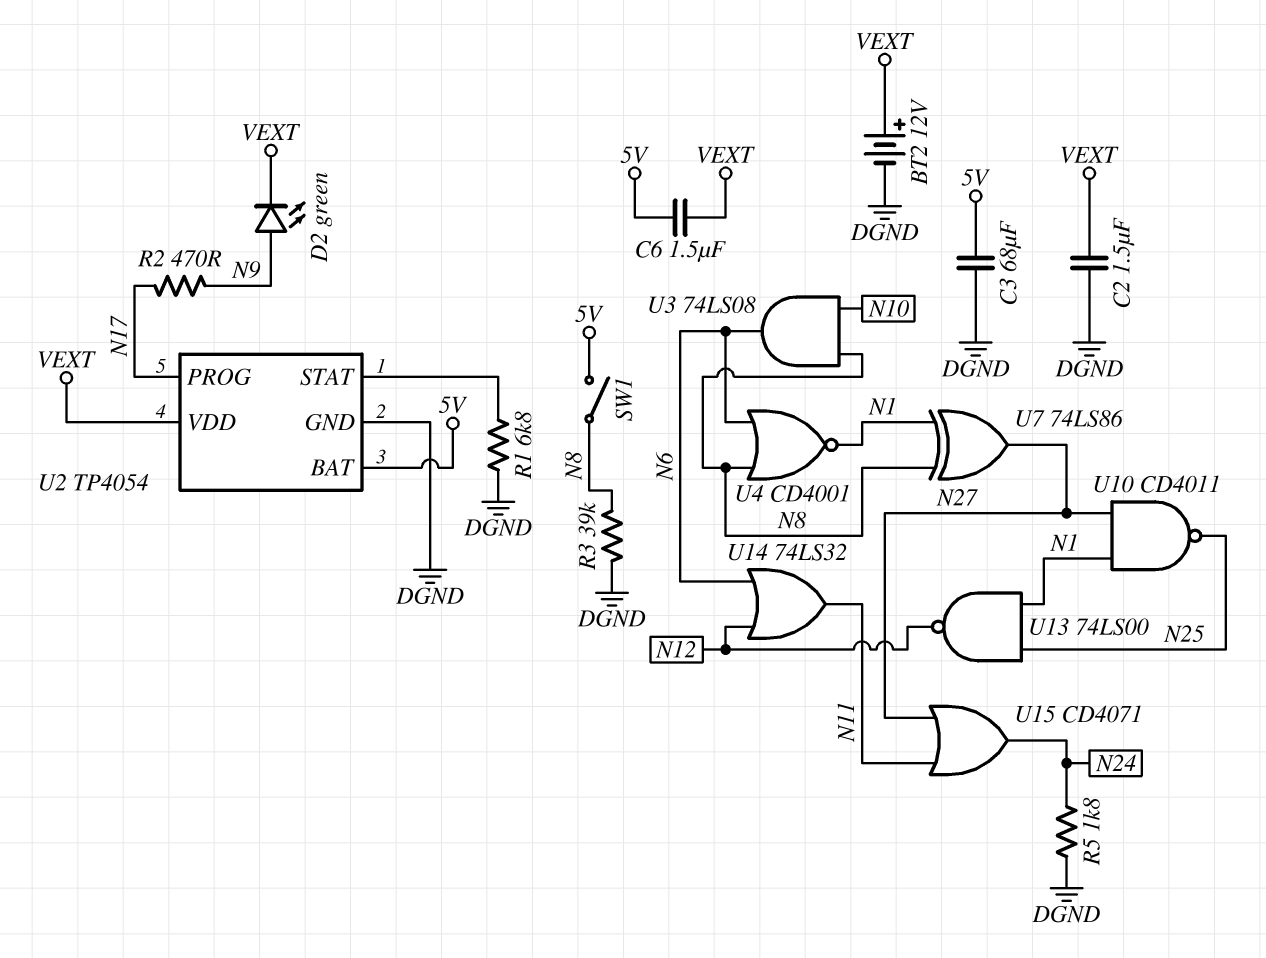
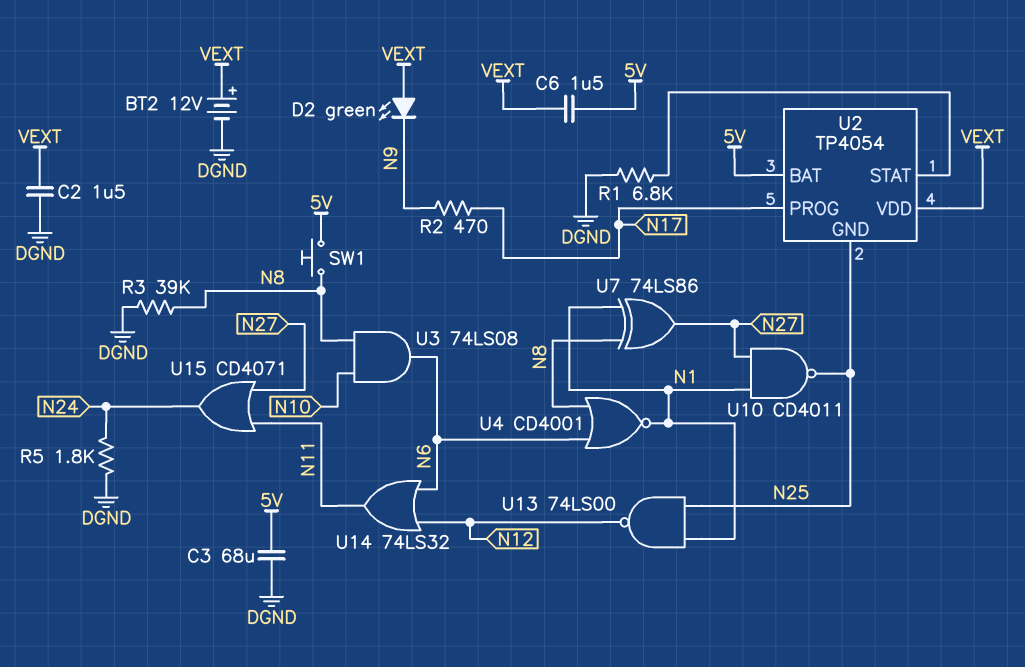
D2: LED green (A N9, K VEXT) -> LED green (A VEXT, K N9)
SW1: switch (5V, N8) -> button (5V, N8)
U2 pin GND: DGND -> N25

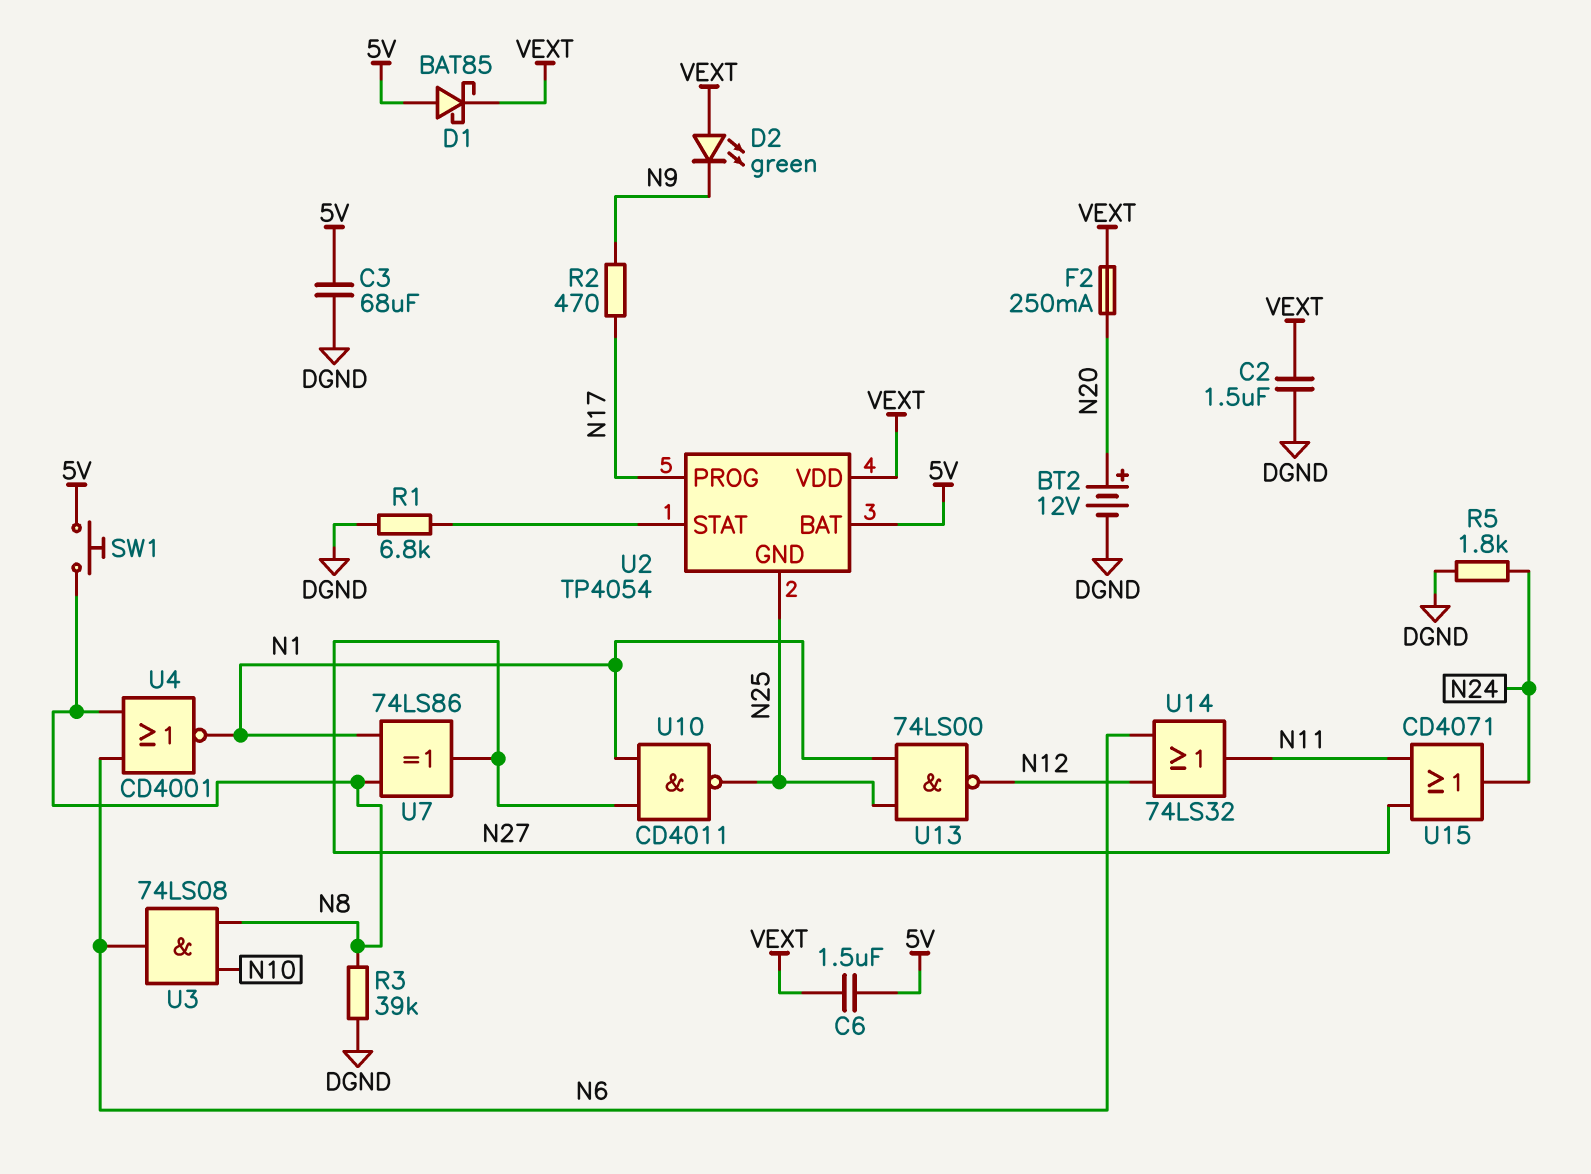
BT2: 12V (plus VEXT, minus DGND) -> 12V (plus N20, minus DGND)
D1: none -> schottky BAT85 (A 5V, K VEXT)
F2: none -> 250mA (N20, VEXT)

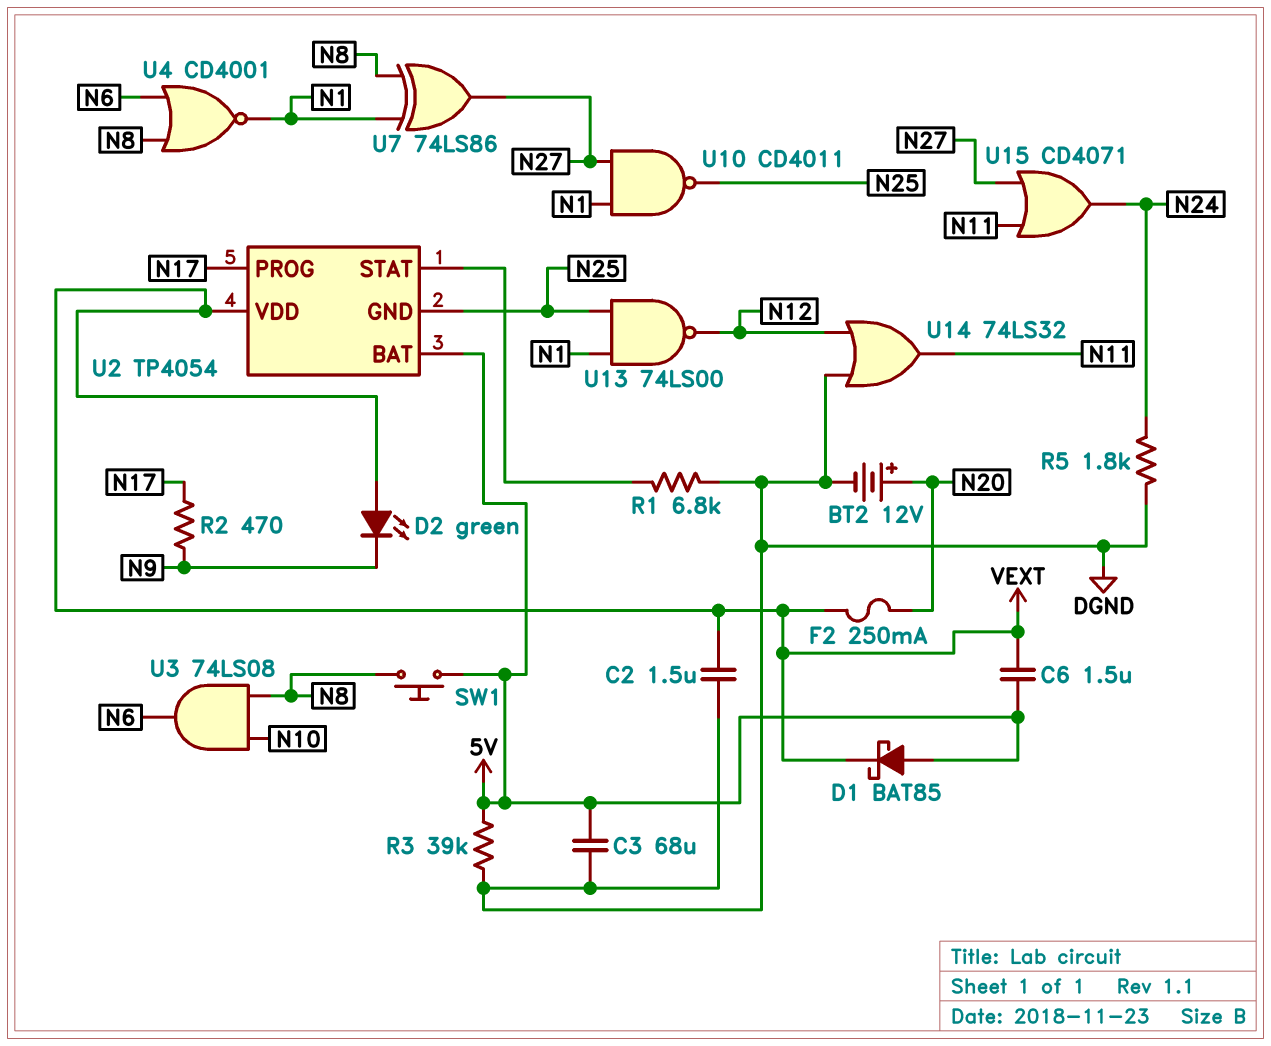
R3: 39k (DGND, N8) -> 39k (5V, DGND)
U14: OR 74LS32 (in N6, in N12, out N11) -> OR 74LS32 (in DGND, in N12, out N11)

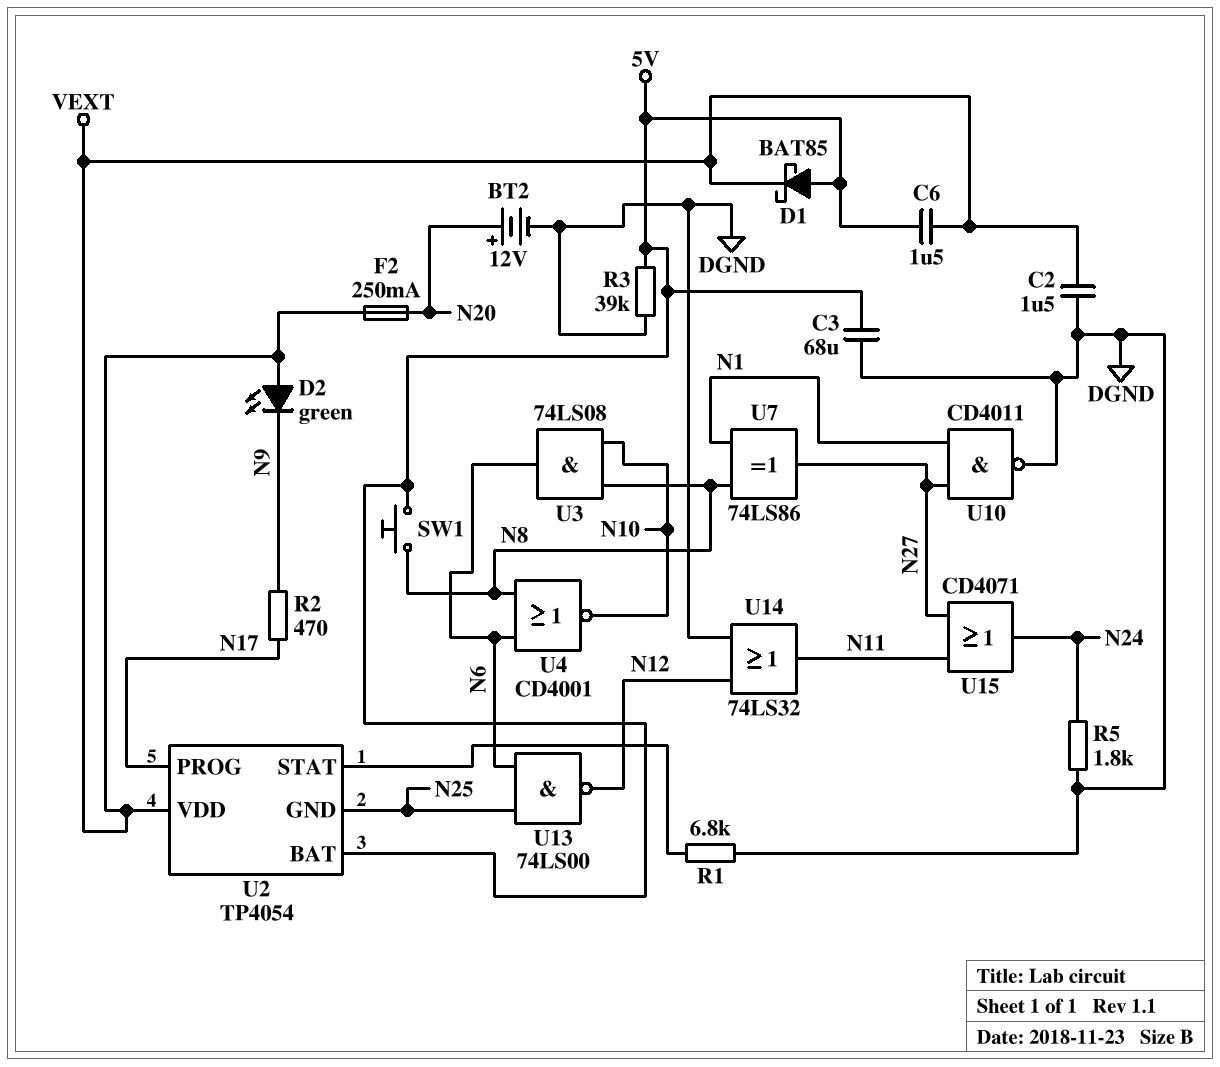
U4: NOR CD4001 (in N6, in N8, out N1) -> NOR CD4001 (in N6, in N8, out N10)
U10: NAND CD4011 (in N1, in N27, out N25) -> NAND CD4011 (in N1, in N27, out DGND)
U13: NAND 74LS00 (in N1, in N25, out N12) -> NAND 74LS00 (in N6, in N25, out N12)

